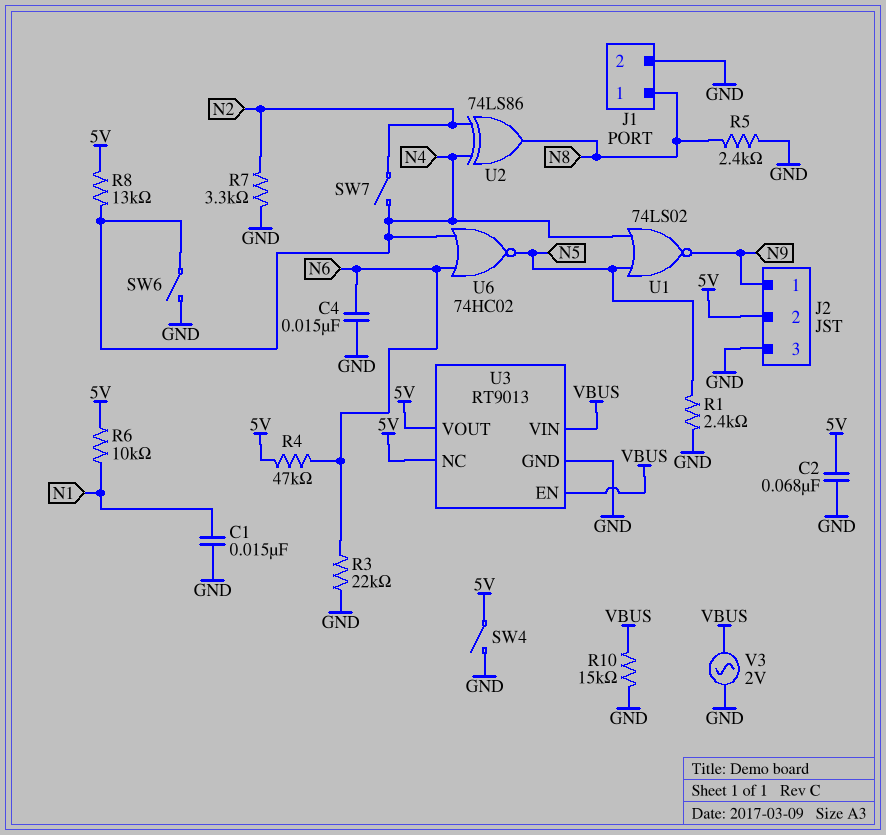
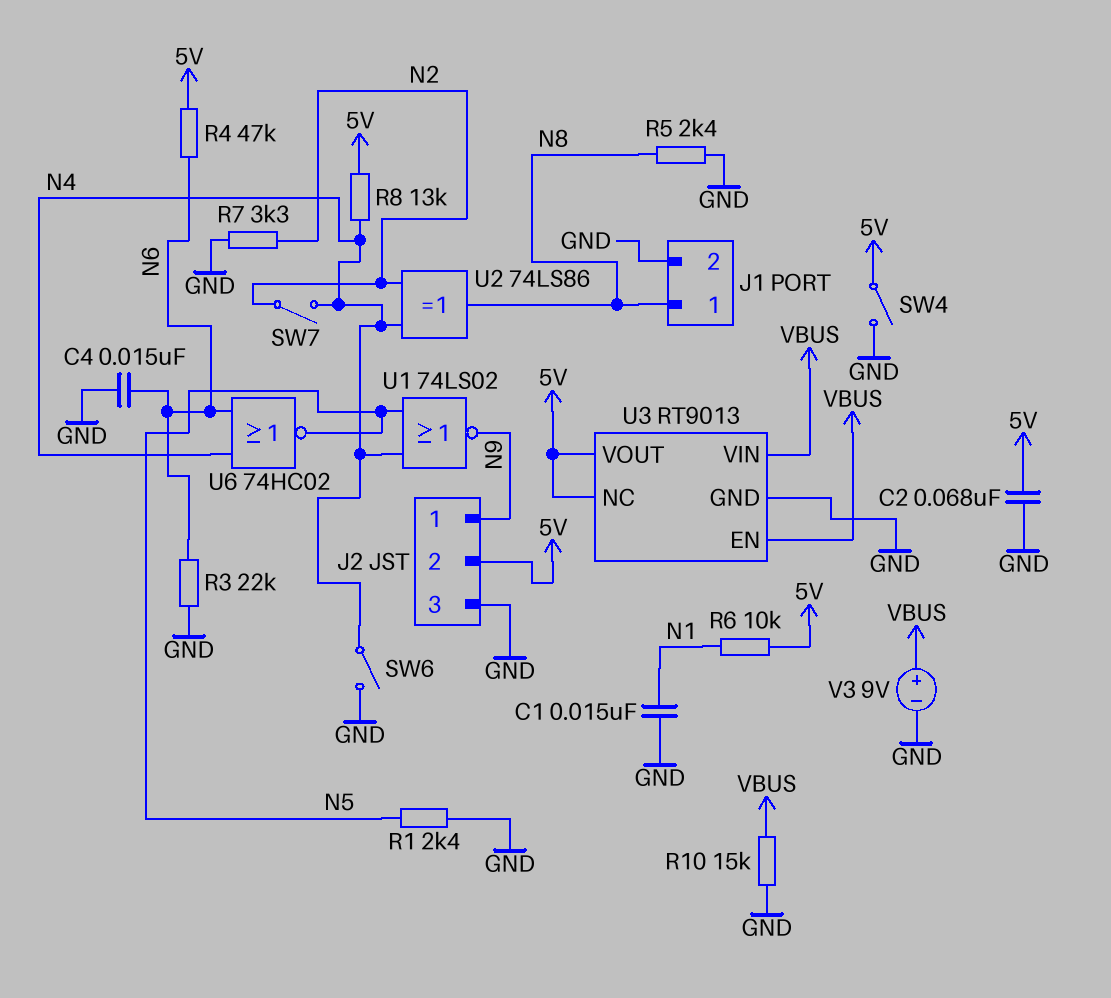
V3: AC 2V (GND, VBUS) -> 9V (plus VBUS, minus GND)

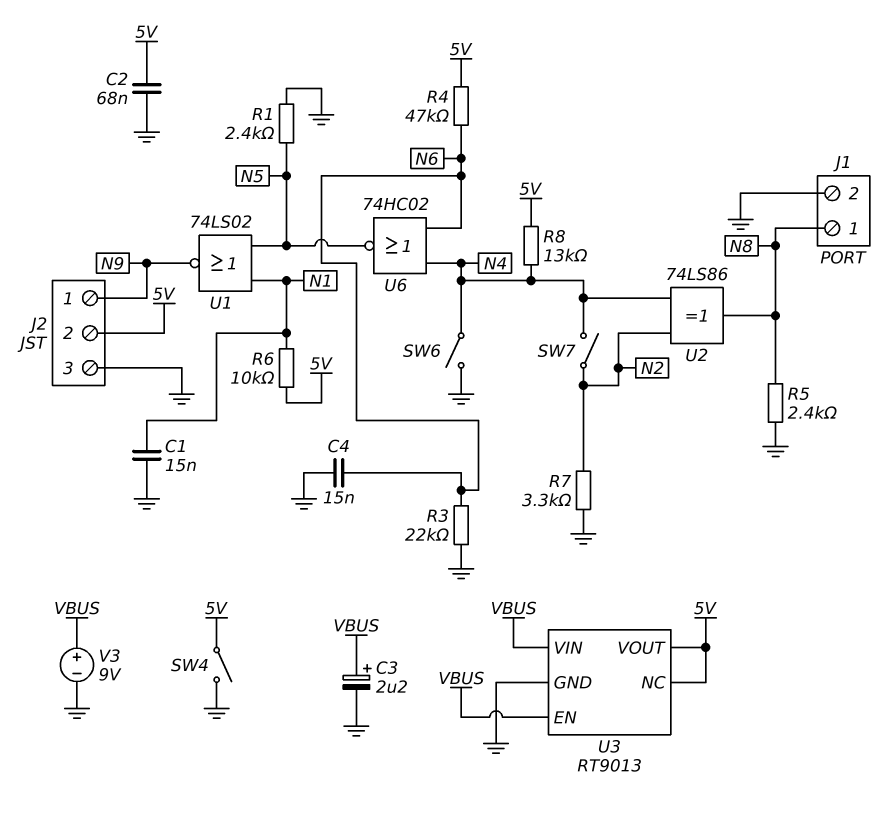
C3: none -> 2.2uF (plus VBUS, minus GND)
R10: 15k (GND, VBUS) -> none
U1: NOR 74LS02 (in N4, in N5, out N9) -> NOR 74LS02 (in N1, in N5, out N9)

